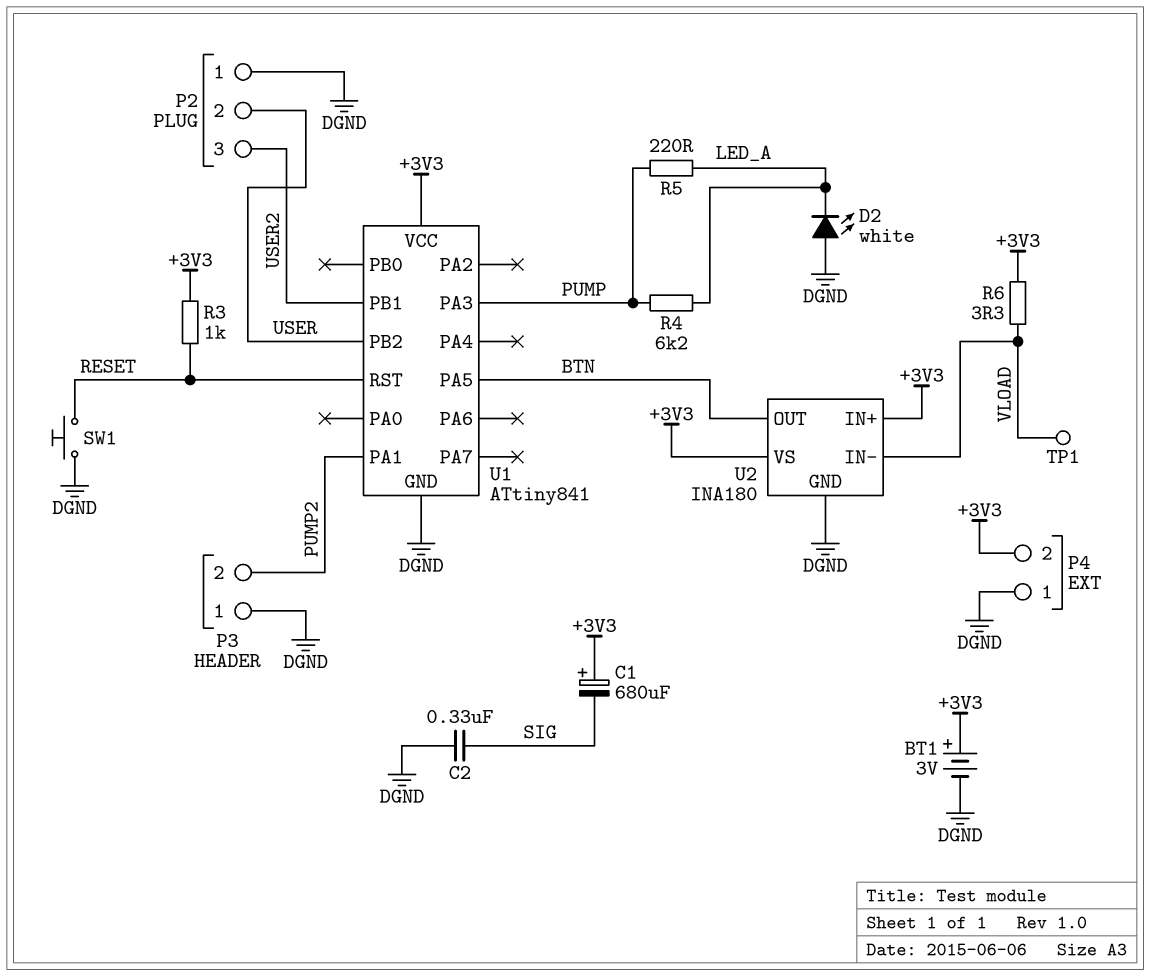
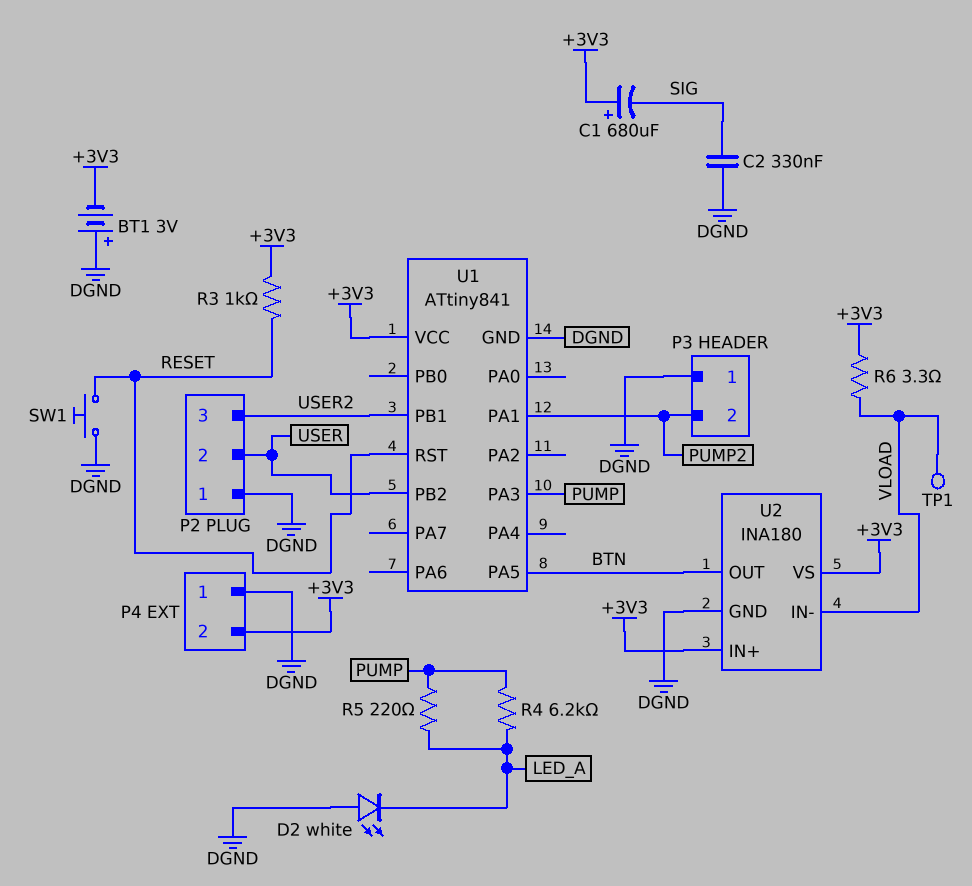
BT1: 3V (plus +3V3, minus DGND) -> 3V (plus DGND, minus +3V3)

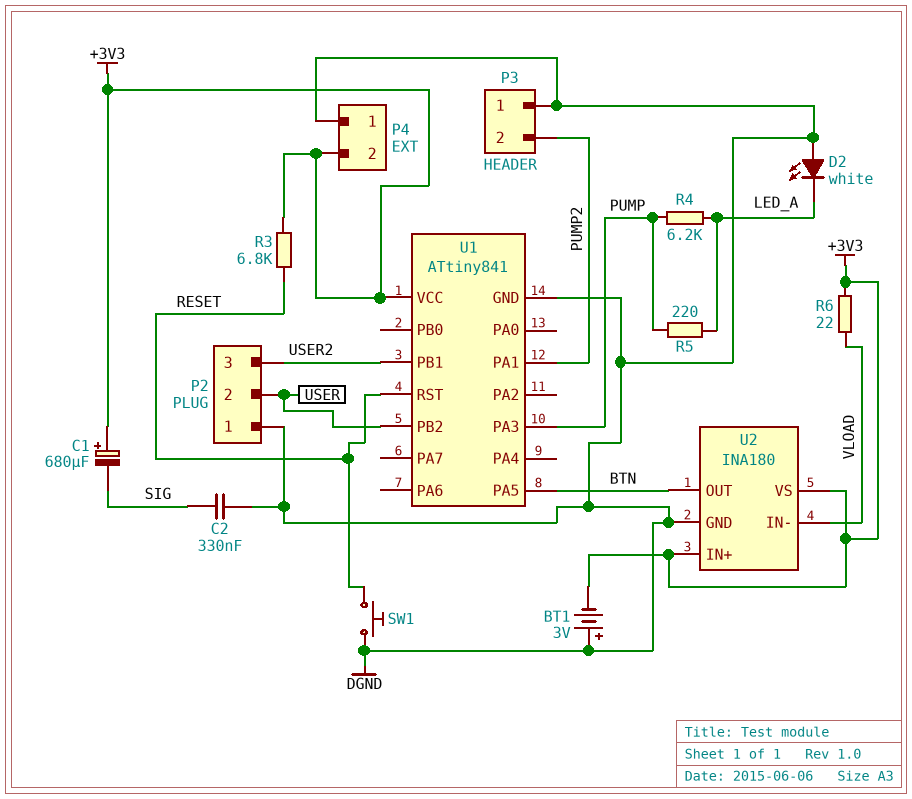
R3: 1k (+3V3, RESET) -> 6.8k (+3V3, RESET)
R6: 3.3 (+3V3, VLOAD) -> 22 (+3V3, VLOAD)
TP1: test point (VLOAD) -> none

